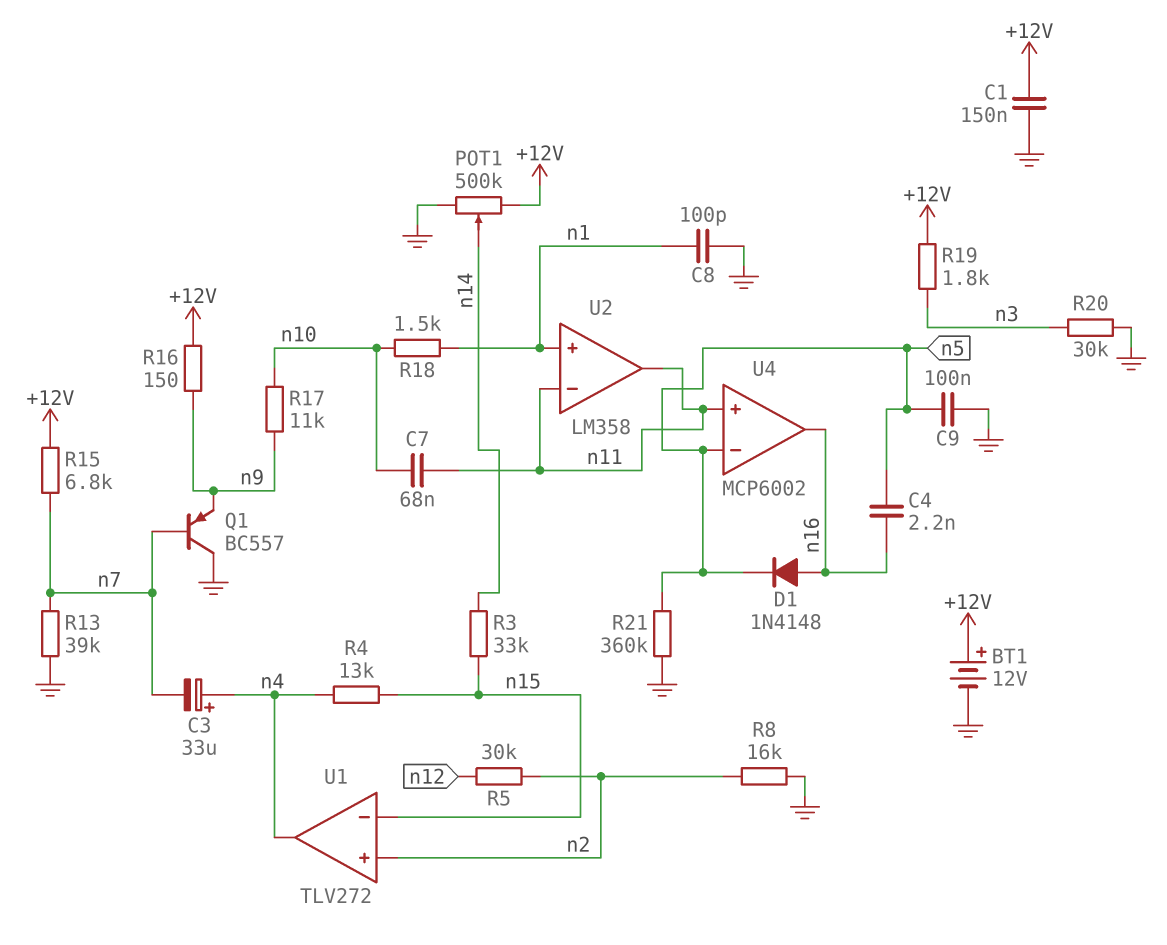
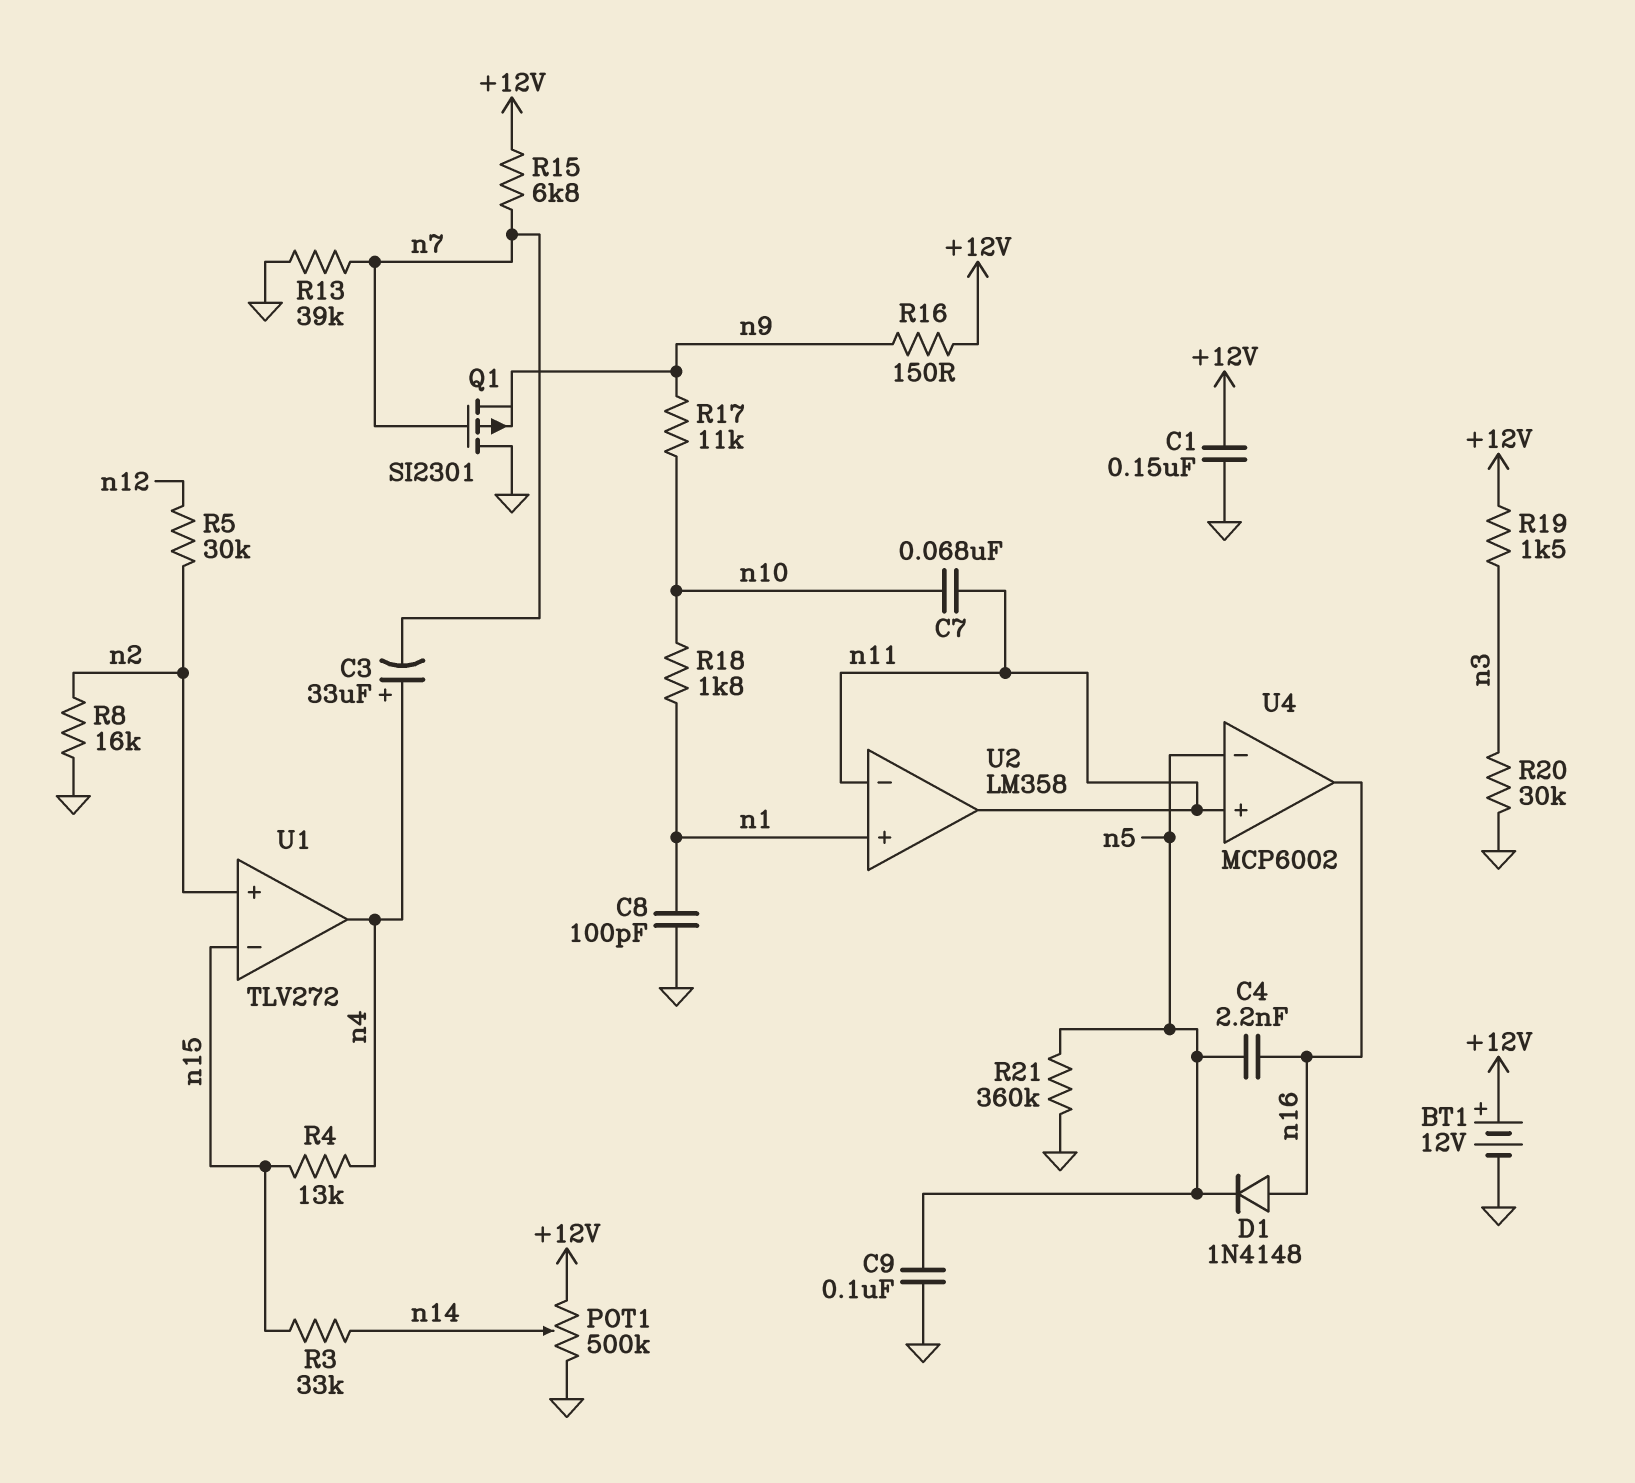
Q1: PNP BC557 (B n7, C GND, E n9) -> PMOS SI2301 (G n7, D GND, S n9)
R18: 1.5k (n1, n10) -> 1.8k (n1, n10)
R19: 1.8k (+12V, n3) -> 1.5k (+12V, n3)

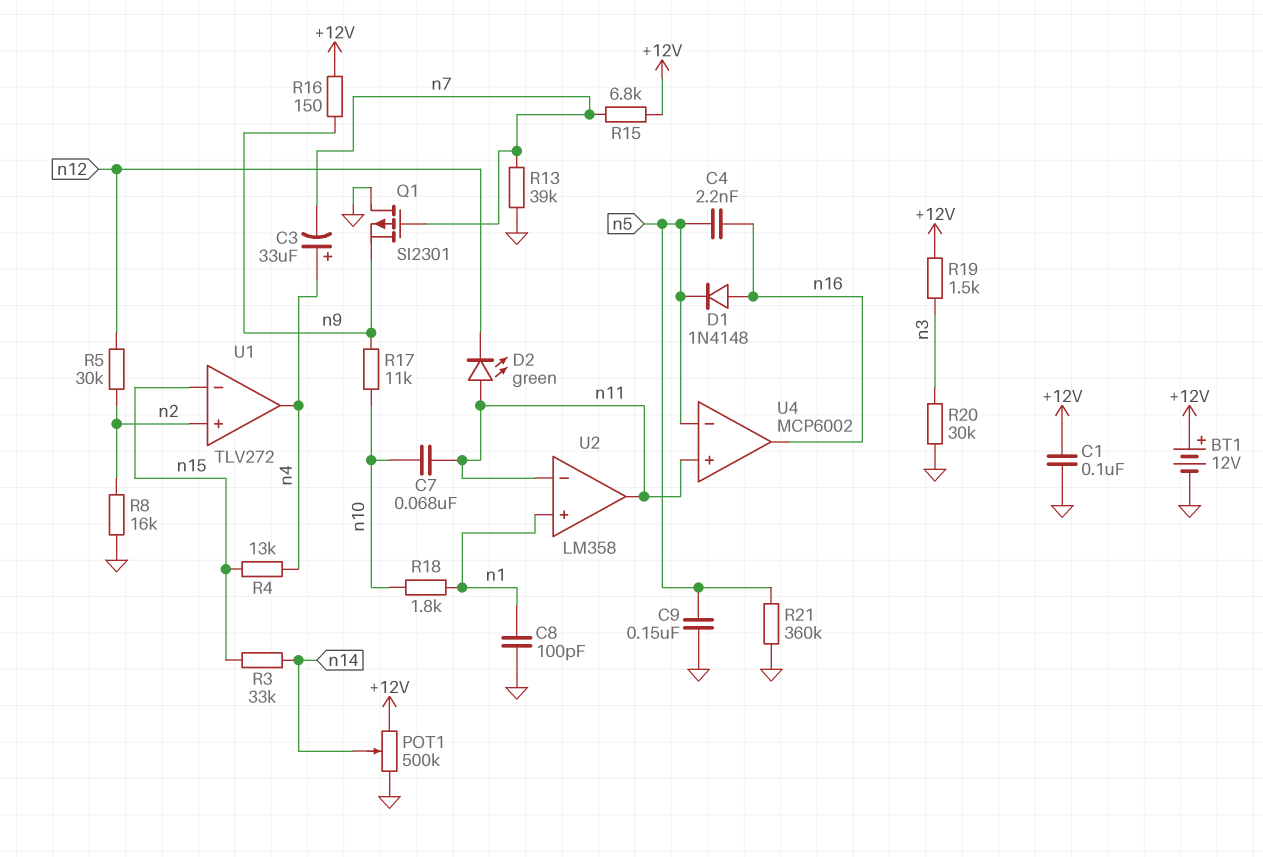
C1: 150nF (+12V, GND) -> 100nF (+12V, GND)
C9: 100nF (GND, n5) -> 150nF (GND, n5)
D2: none -> LED green (A n11, K n12)

